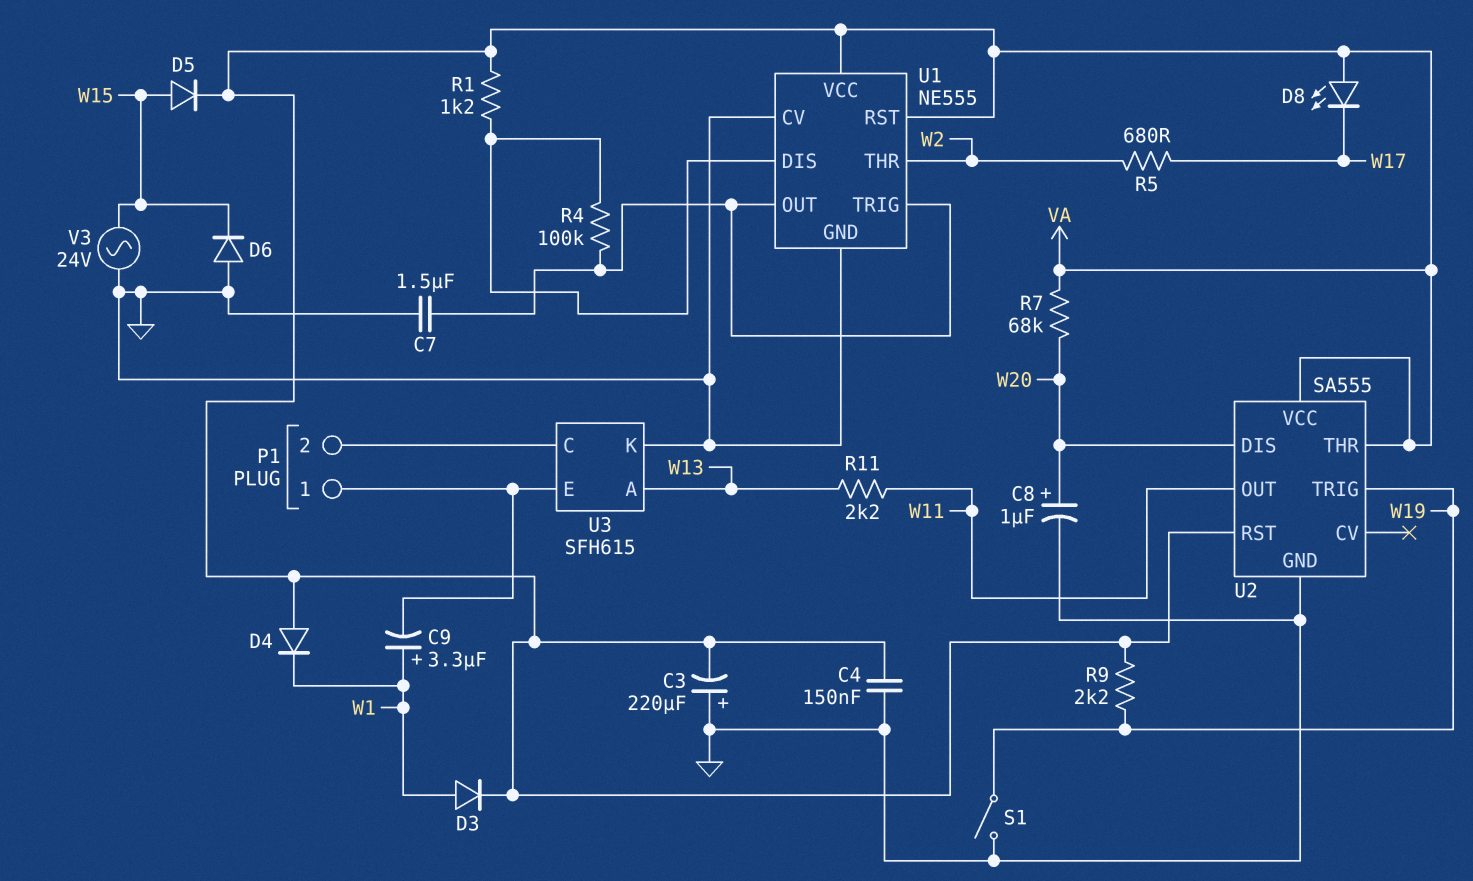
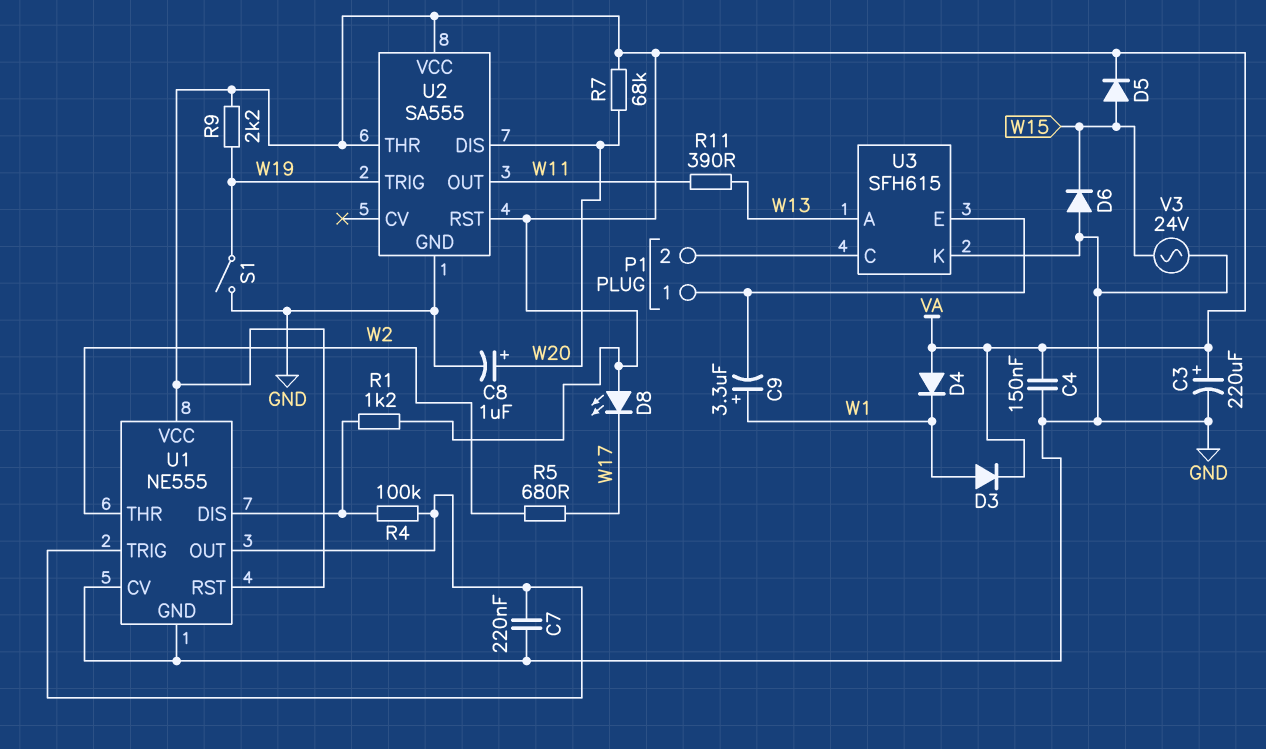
C3: 220uF (plus GND, minus VA) -> 220uF (plus VA, minus GND)
C7: 1.5uF (GND, U1/OUT) -> 220nF (GND, U1/OUT)
R11: 2.2k (W11, W13) -> 390 (W11, W13)

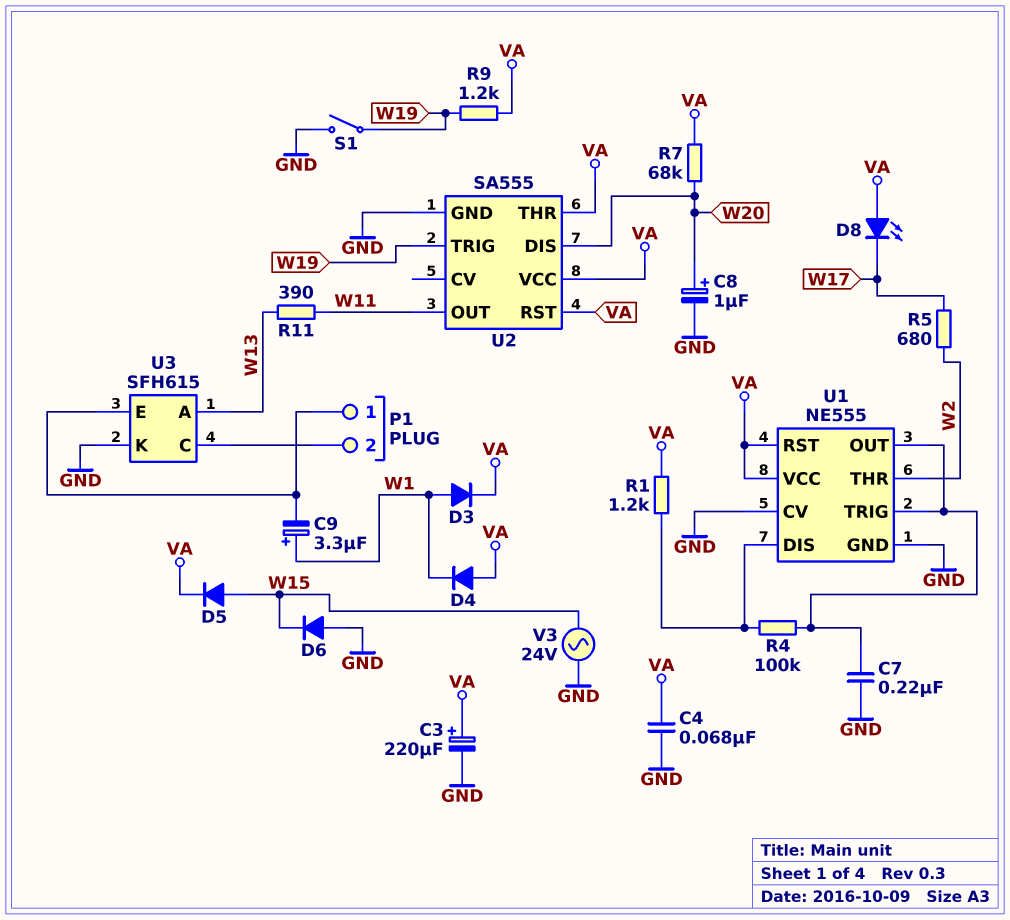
C4: 150nF (GND, VA) -> 68nF (GND, VA)
R9: 2.2k (VA, W19) -> 1.2k (VA, W19)

